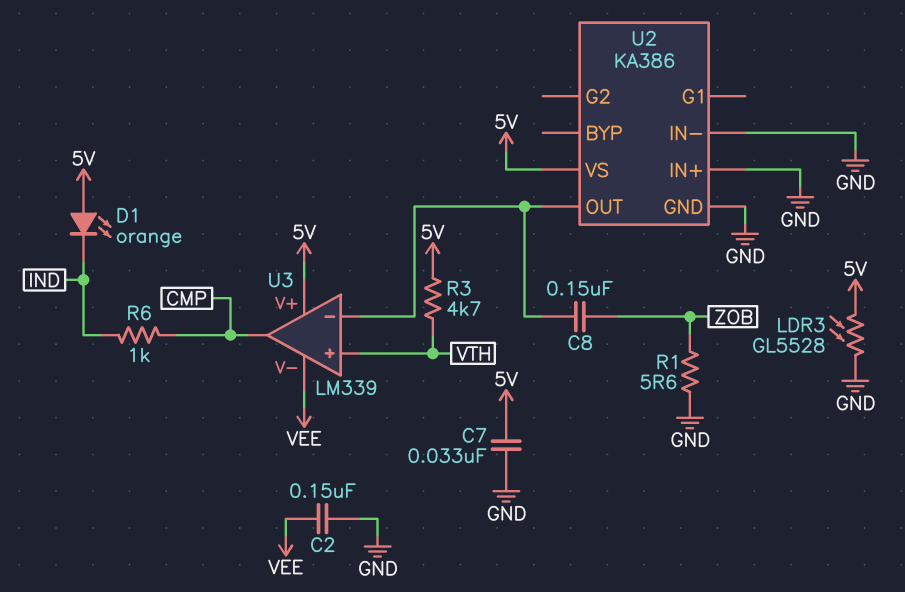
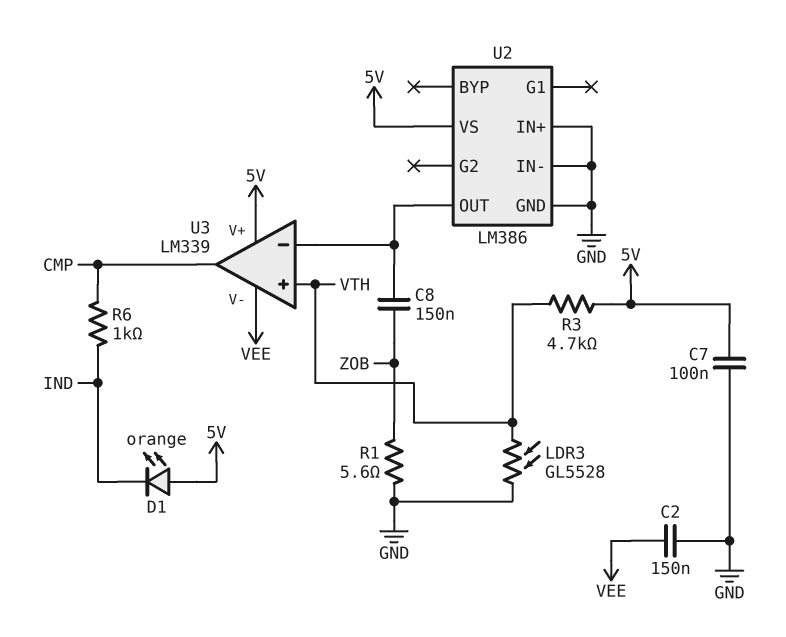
C7: 33nF (5V, GND) -> 100nF (5V, GND)
LDR3: GL5528 (5V, GND) -> GL5528 (GND, VTH)
U2: KA386 -> LM386

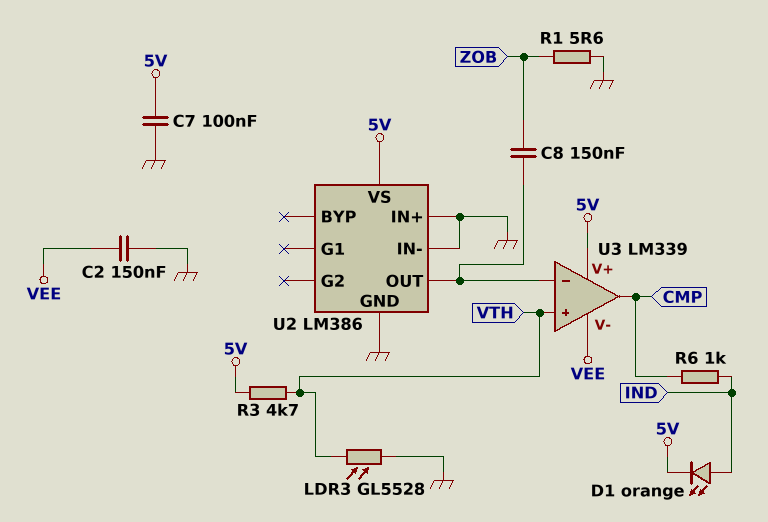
D1: LED orange (A 5V, K IND) -> LED orange (A IND, K 5V)

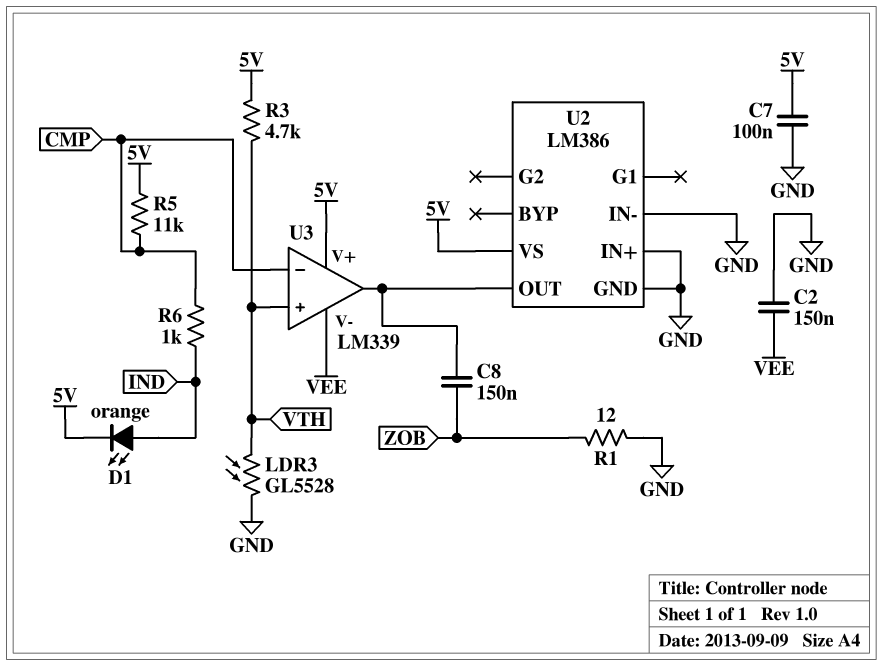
R1: 5.6 (GND, ZOB) -> 12 (GND, ZOB)
R5: none -> 11k (5V, CMP)
U3 pin in-: U2/OUT -> CMP
U3 pin out: CMP -> U2/OUT

